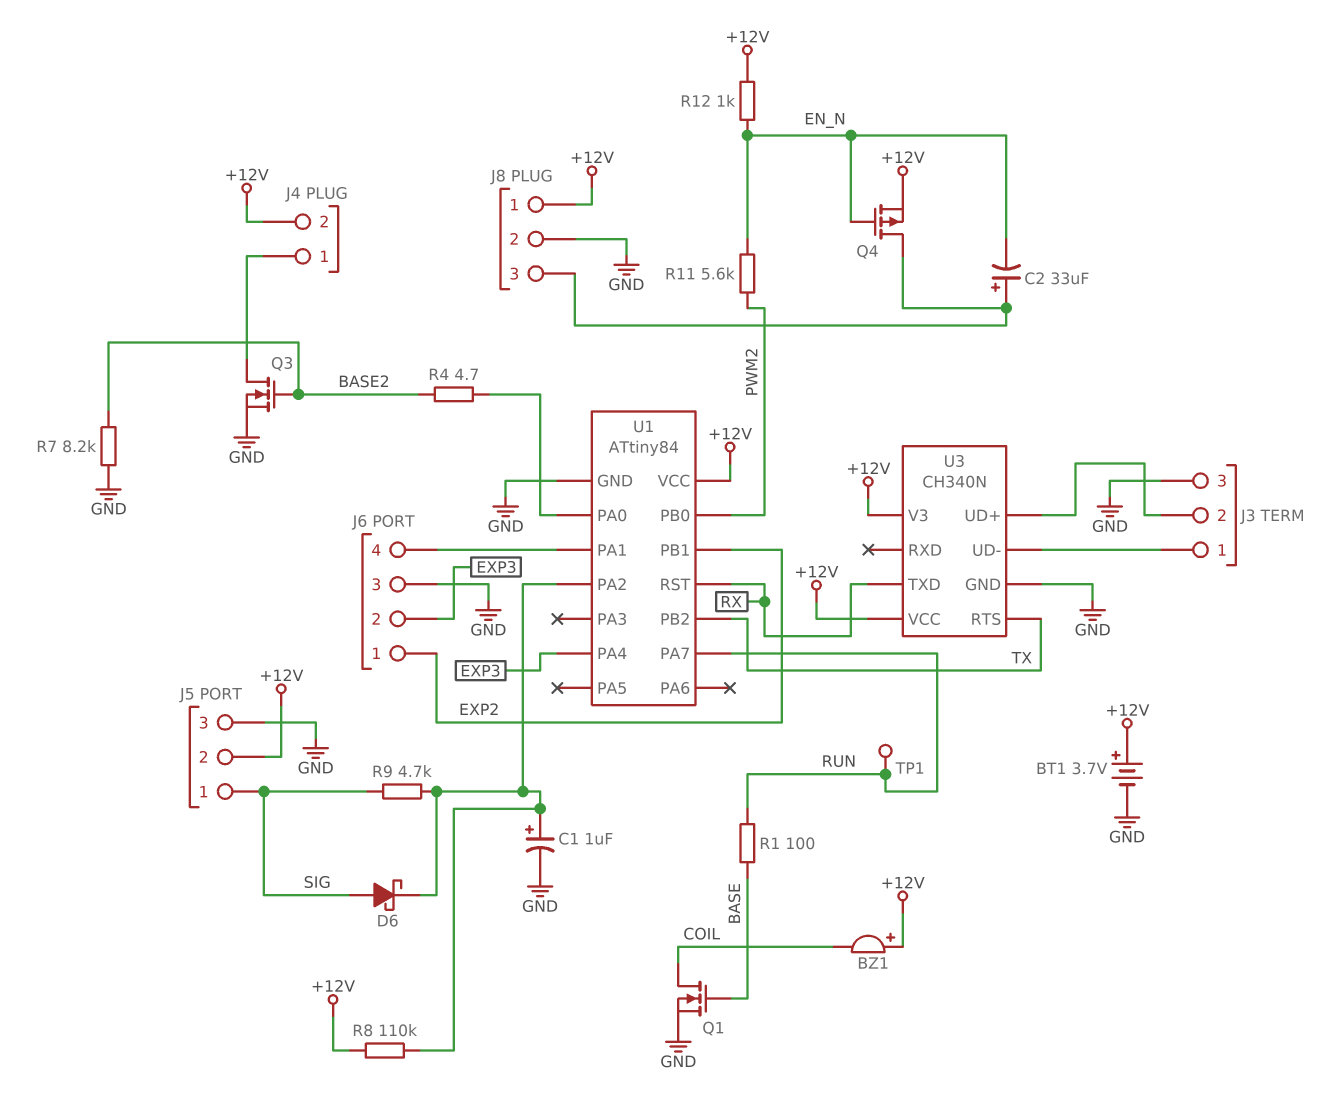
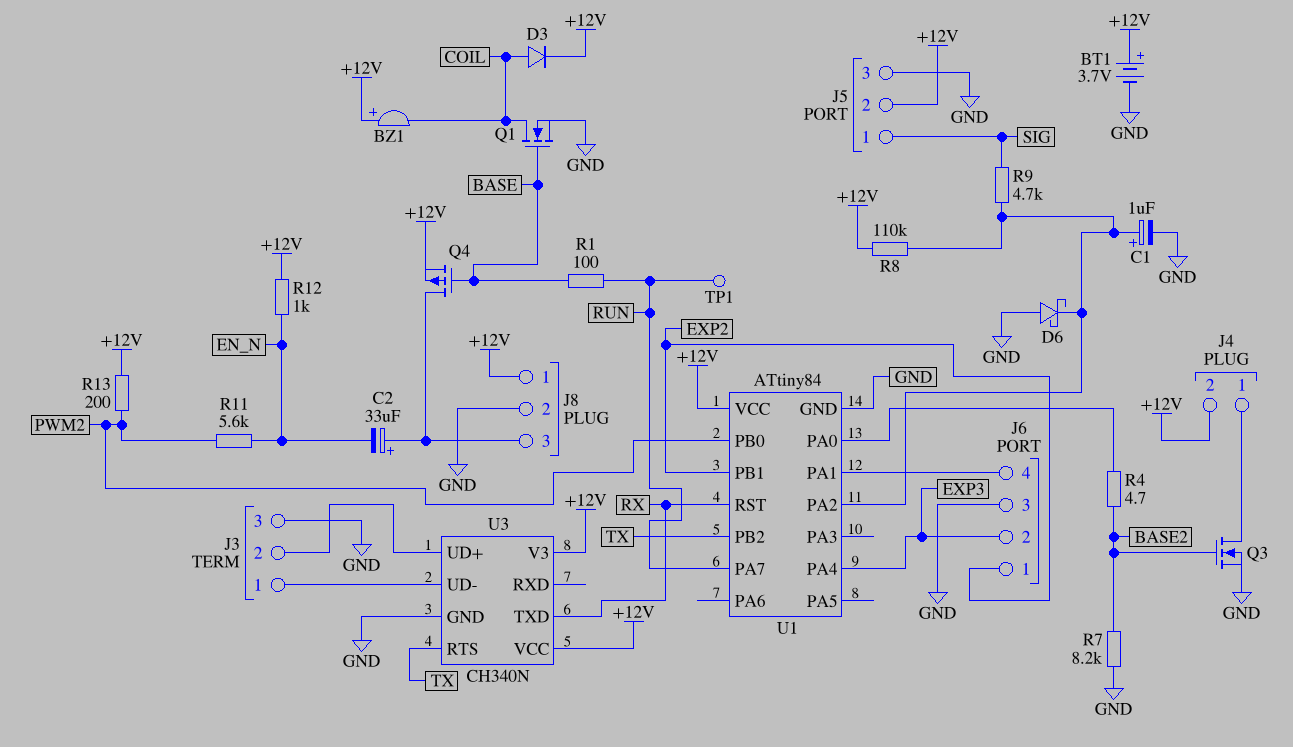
D3: none -> diode (A COIL, K +12V)
D6: schottky (A SIG, K U1/PA2) -> schottky (A GND, K U1/PA2)
Q4: PMOS (G EN_N, D J8/3, S +12V) -> PMOS (G BASE, D J8/3, S +12V)
R13: none -> 200 (+12V, PWM2)

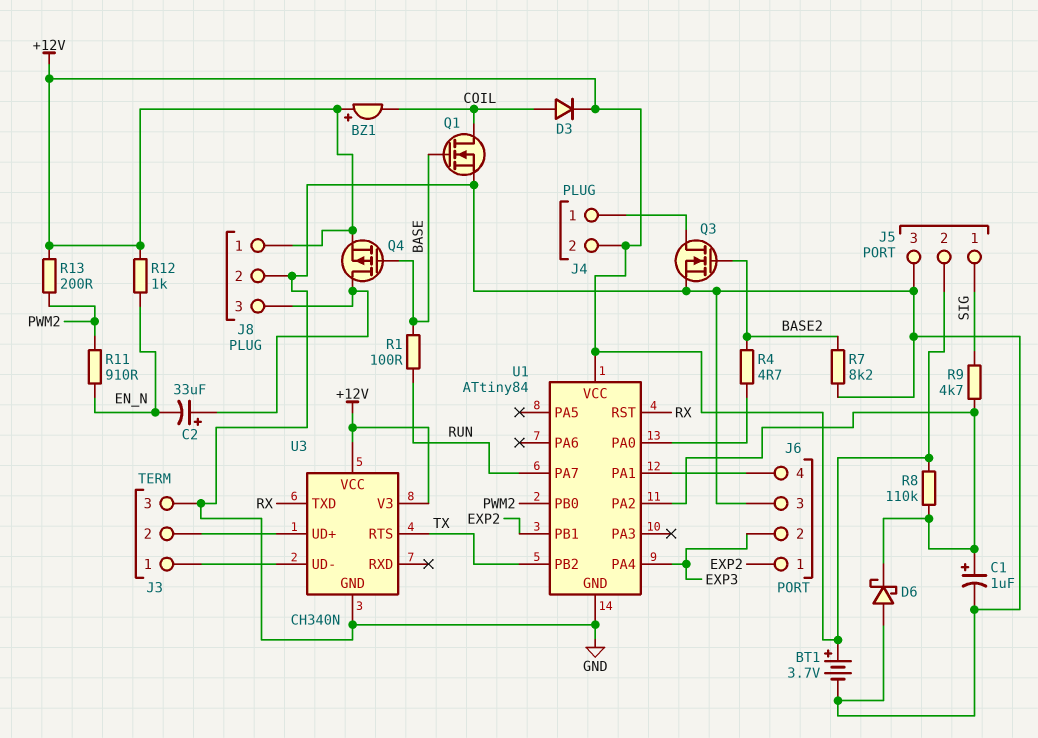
R11: 5.6k (EN_N, PWM2) -> 910 (EN_N, PWM2)
TP1: test point (RUN) -> none

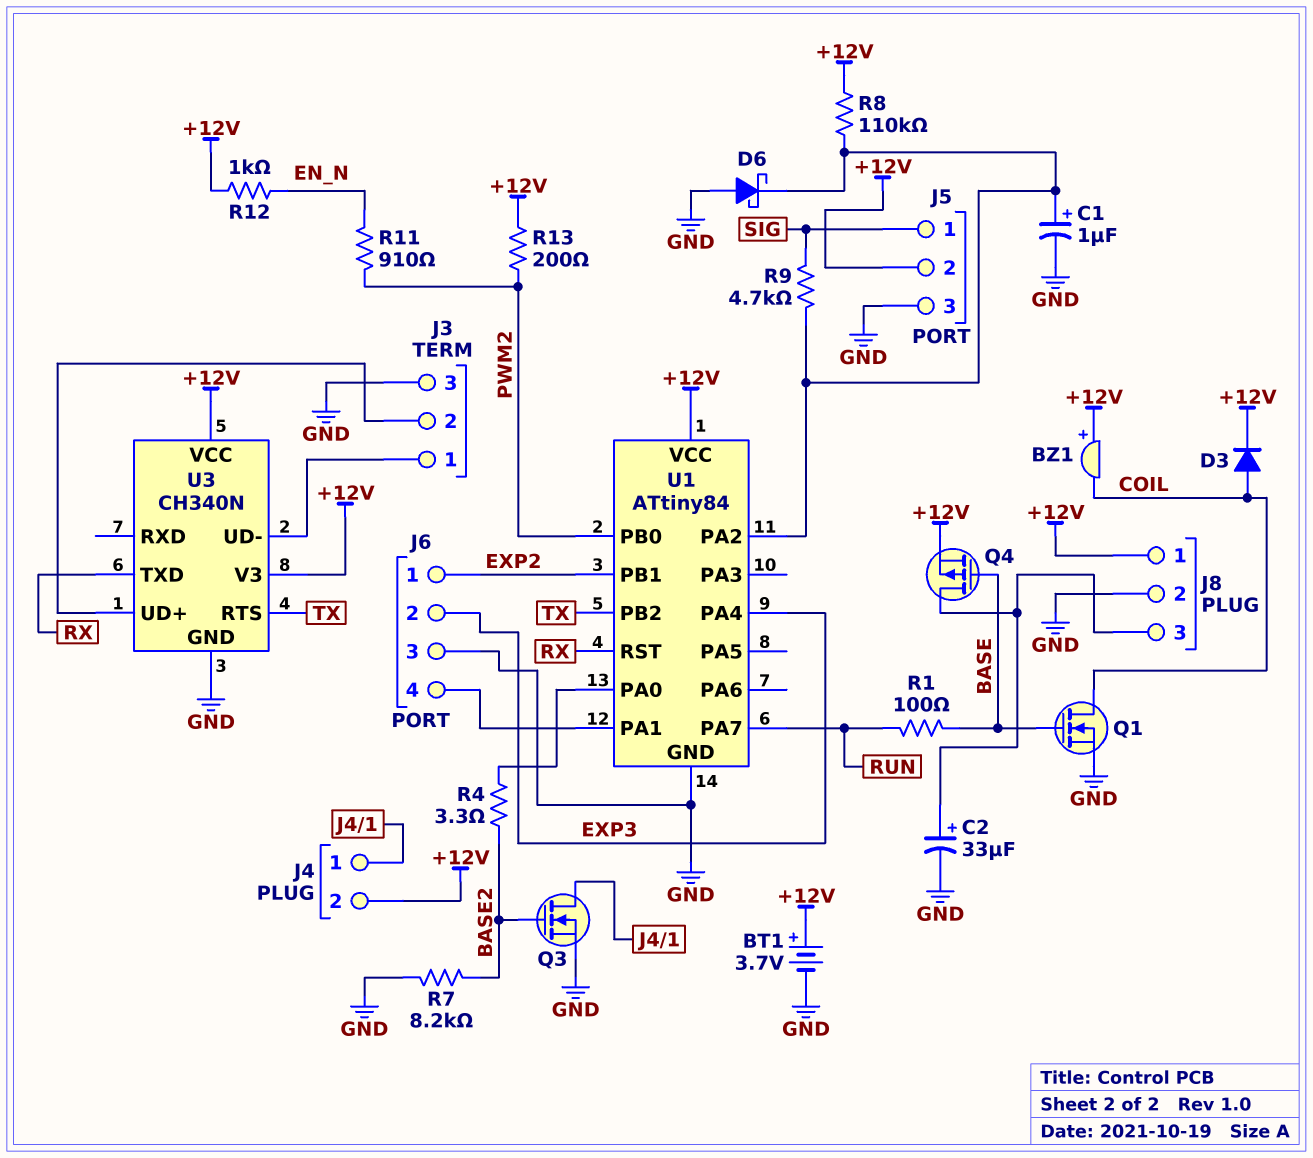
C2: 33uF (plus J8/3, minus EN_N) -> 33uF (plus J8/3, minus GND)
R4: 4.7 (BASE2, U1/PA0) -> 3.3 (BASE2, U1/PA0)

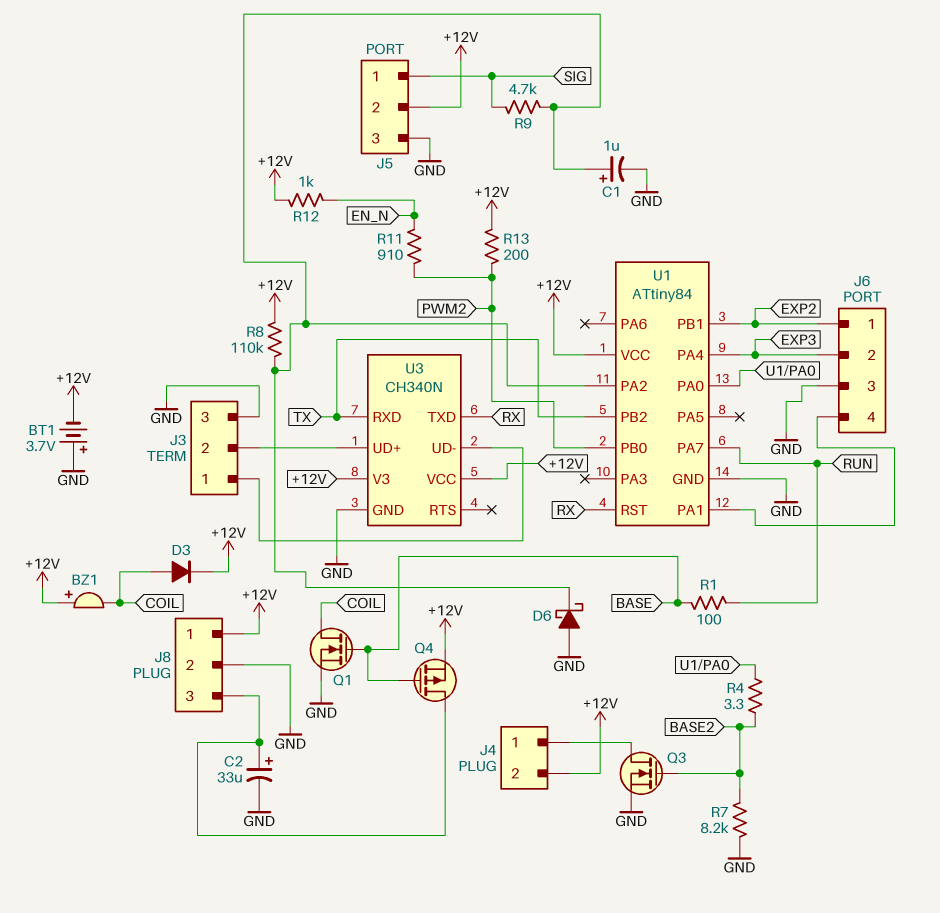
BT1: 3.7V (plus +12V, minus GND) -> 3.7V (plus GND, minus +12V)
U3 pin RTS: TX -> none
U3 pin RXD: none -> TX

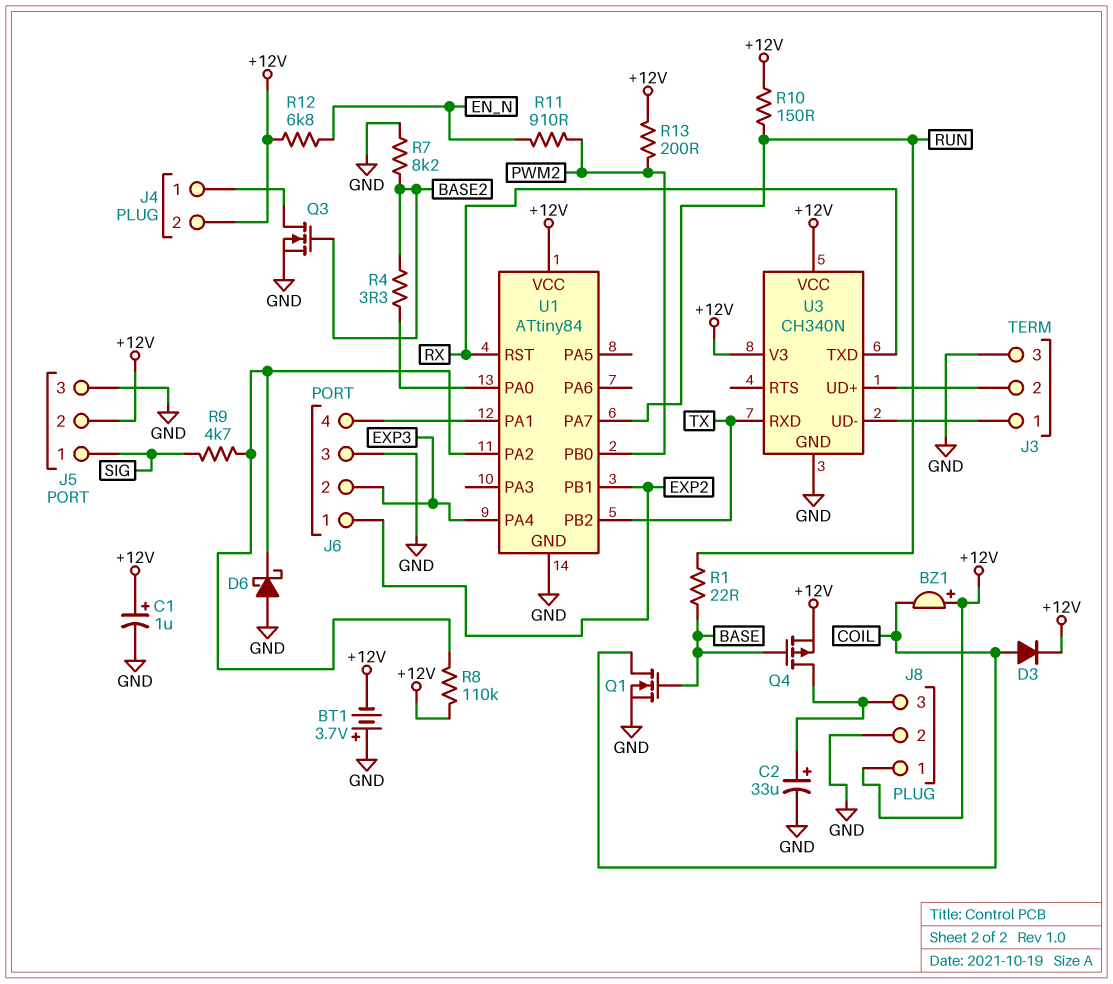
C1: 1uF (plus U1/PA2, minus GND) -> 1uF (plus +12V, minus GND)
R1: 100 (BASE, RUN) -> 22 (BASE, RUN)
R10: none -> 150 (+12V, RUN)
R12: 1k (+12V, EN_N) -> 6.8k (+12V, EN_N)

